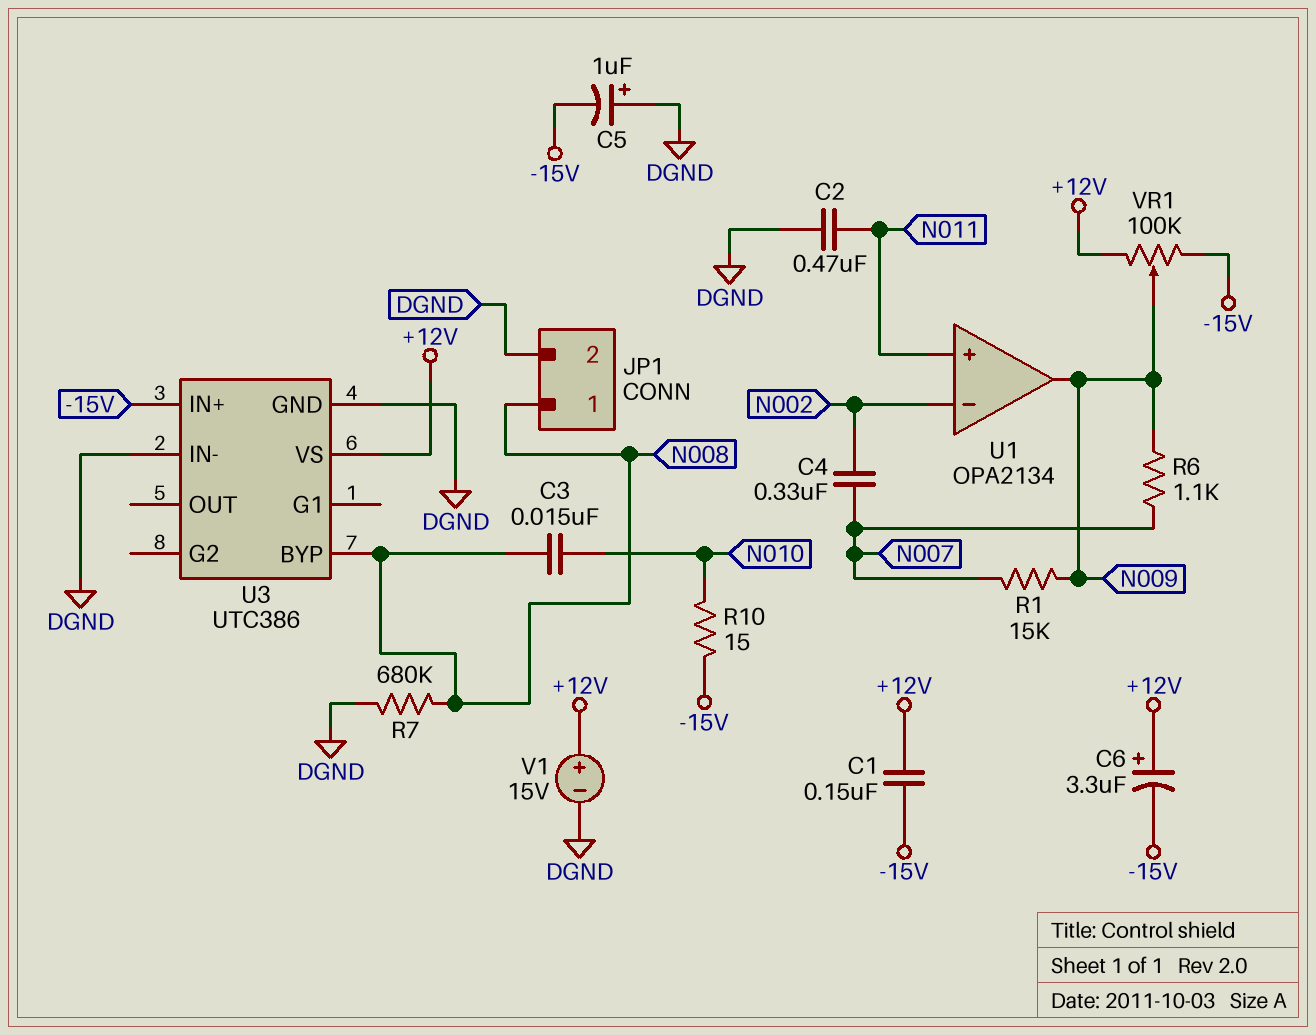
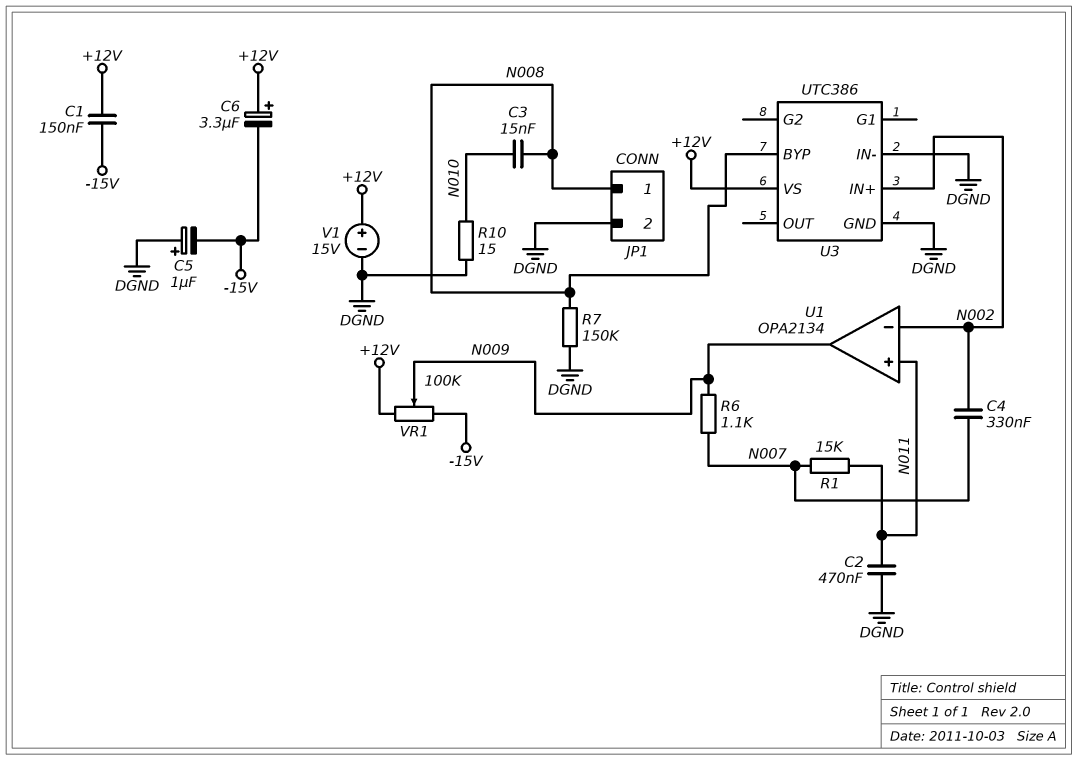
R1: 15k (N007, N009) -> 15k (N007, N011)
R7: 680k (DGND, N008) -> 150k (DGND, N008)
R10: 15 (-15V, N010) -> 15 (DGND, N010)
U3 pin IN+: -15V -> N002

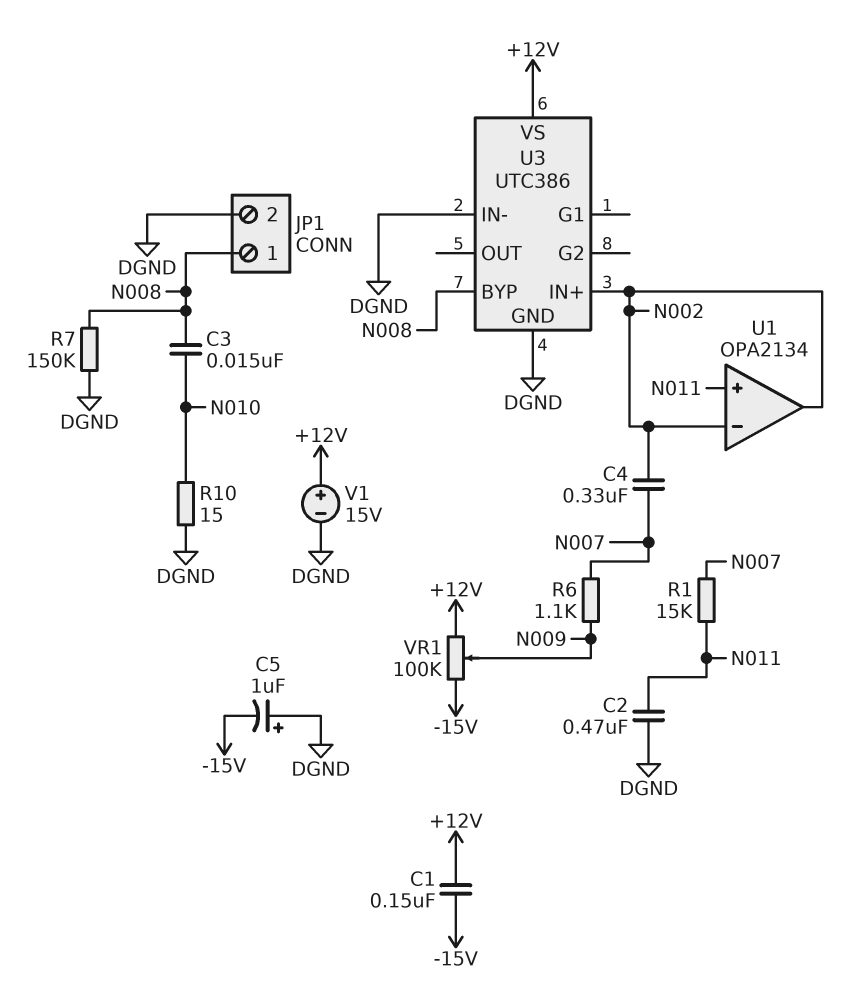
C6: 3.3uF (plus +12V, minus -15V) -> none
U1 pin out: N009 -> N002

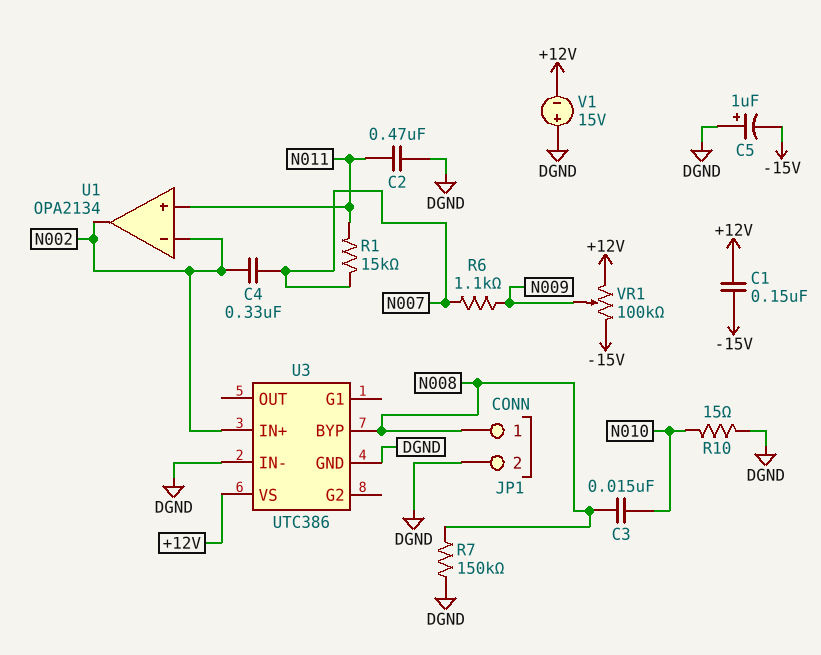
V1: 15V (plus +12V, minus DGND) -> 15V (plus DGND, minus +12V)

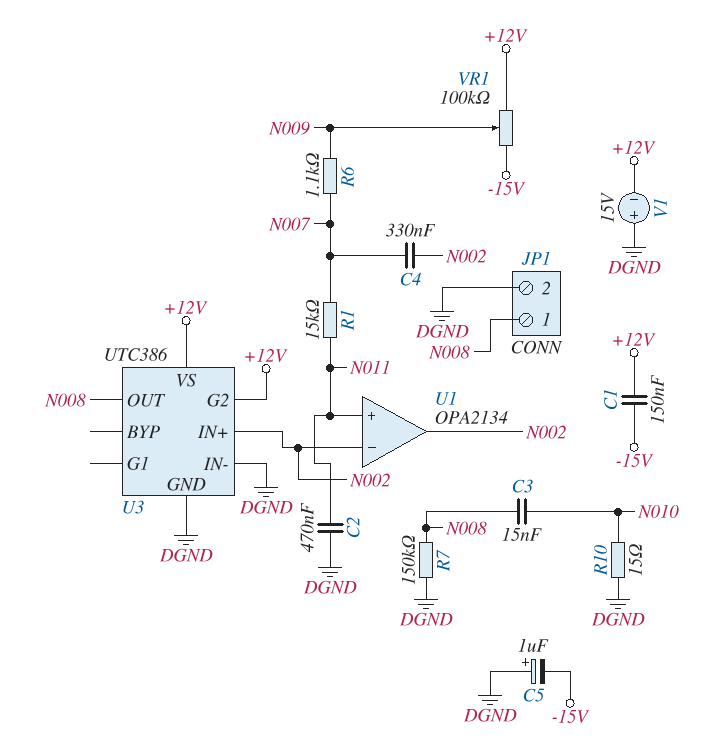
U3 pin BYP: N008 -> none
U3 pin G2: none -> +12V
U3 pin OUT: none -> N008

